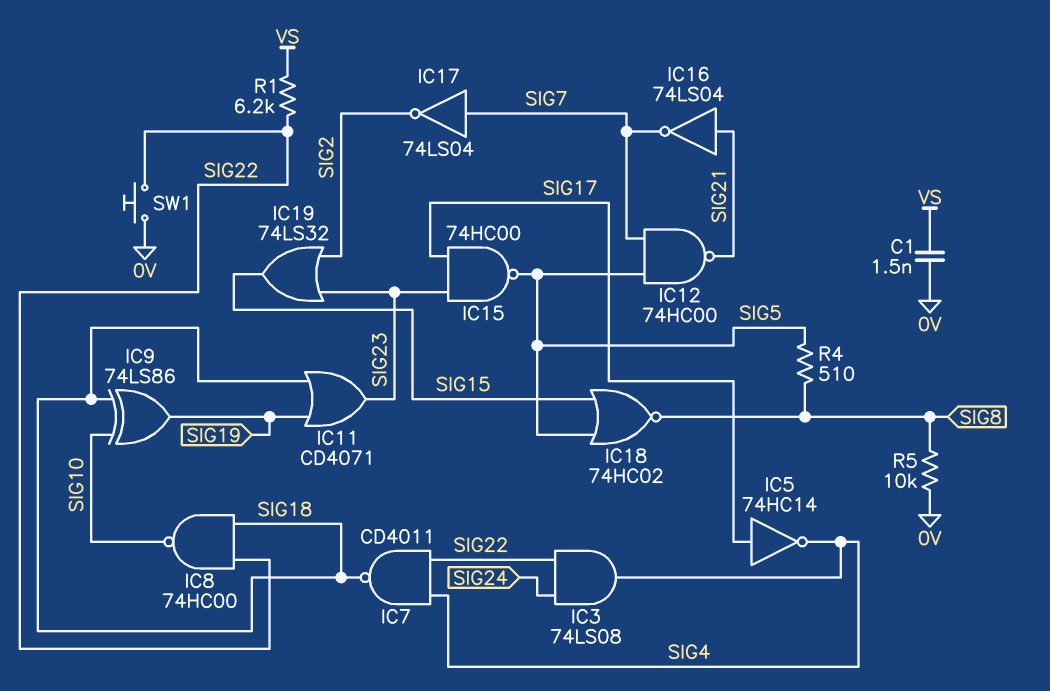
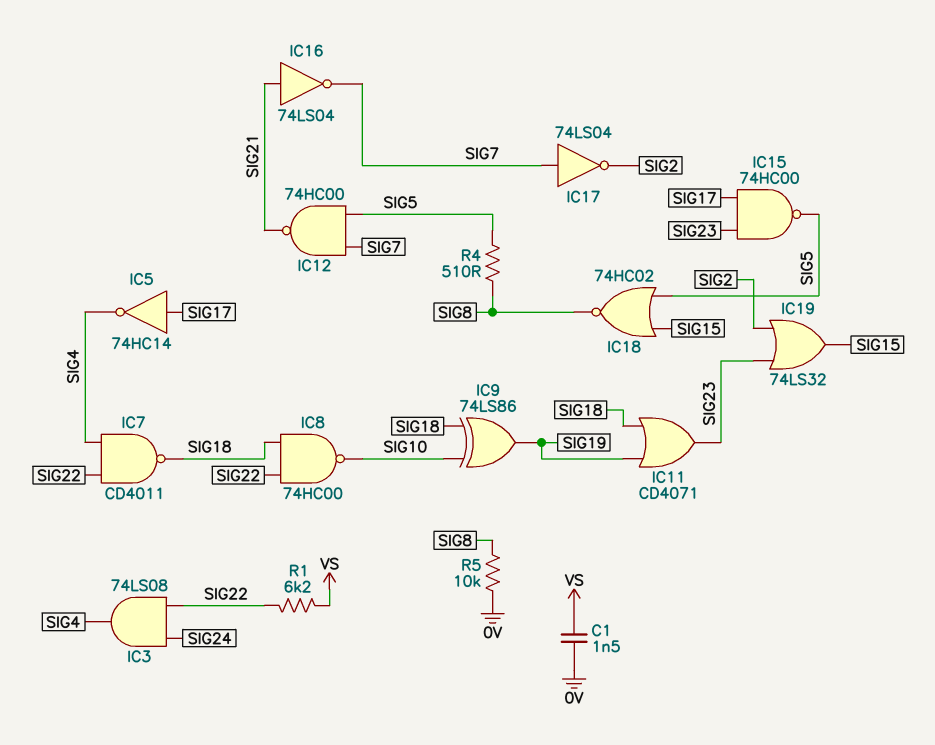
SW1: button (0V, SIG22) -> none

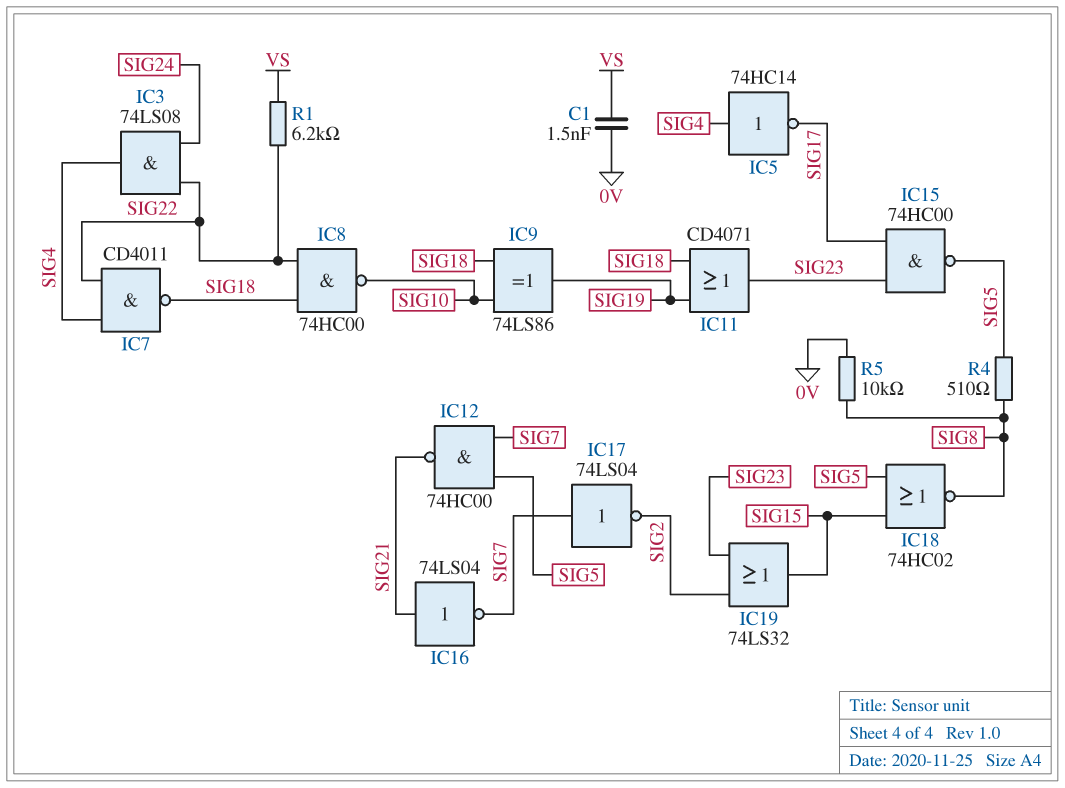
IC5: NOT 74HC14 (in SIG17, out SIG4) -> NOT 74HC14 (in SIG4, out SIG17)

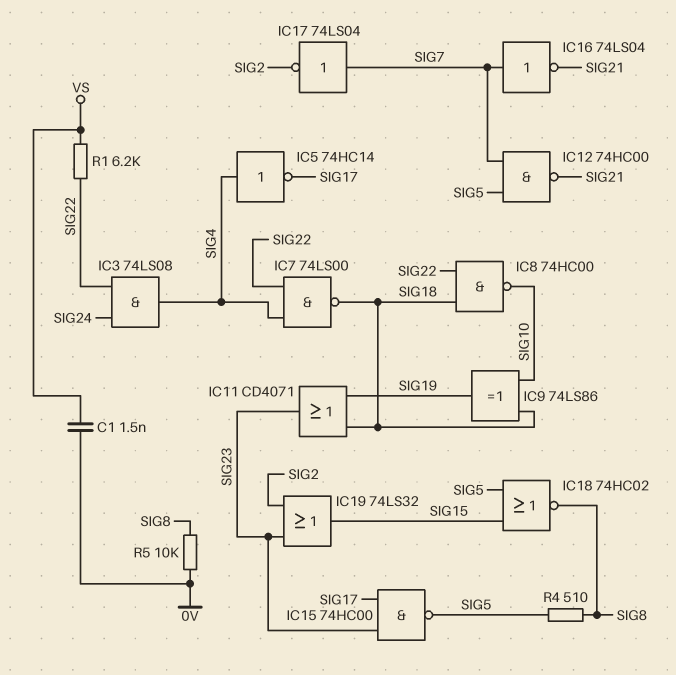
IC7: NAND CD4011 (in SIG4, in SIG22, out SIG18) -> NAND 74LS00 (in SIG4, in SIG22, out SIG18)
IC16: NOT 74LS04 (in SIG21, out SIG7) -> NOT 74LS04 (in SIG7, out SIG21)

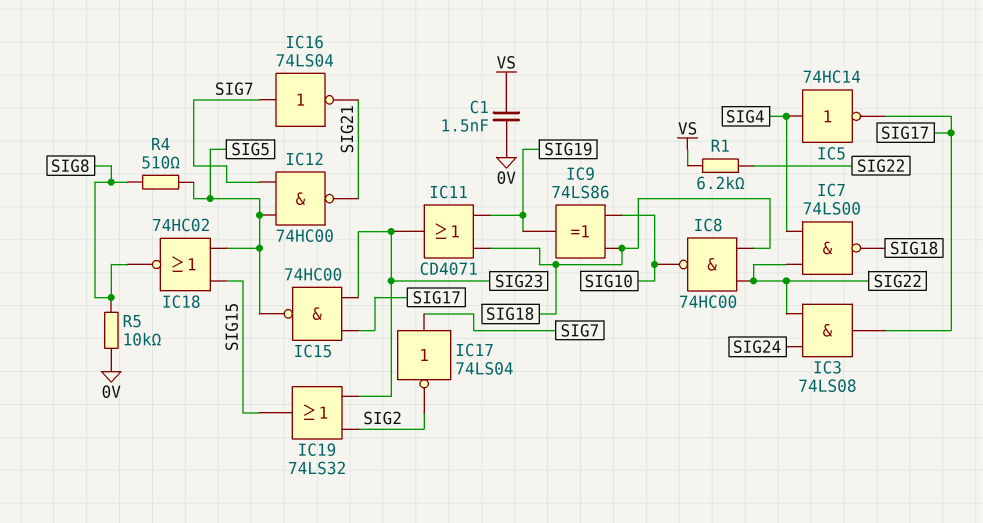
IC3: AND 74LS08 (in SIG22, in SIG24, out SIG4) -> AND 74LS08 (in SIG22, in SIG24, out SIG17)

